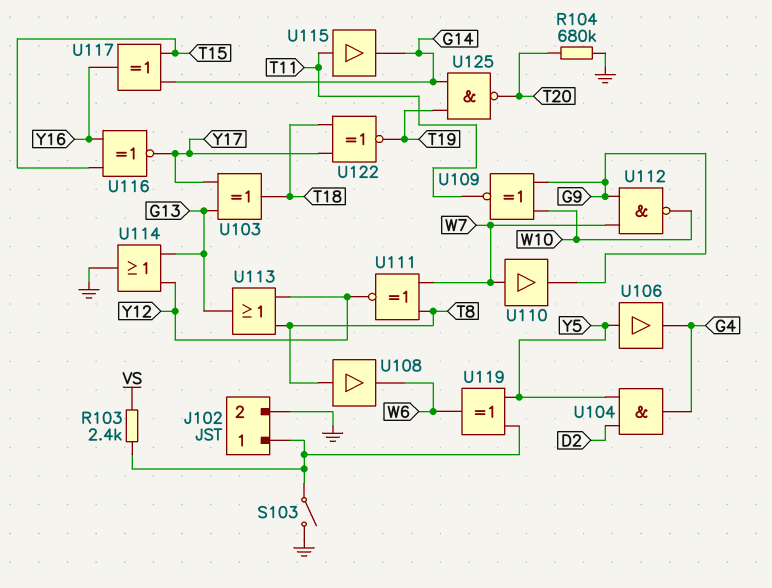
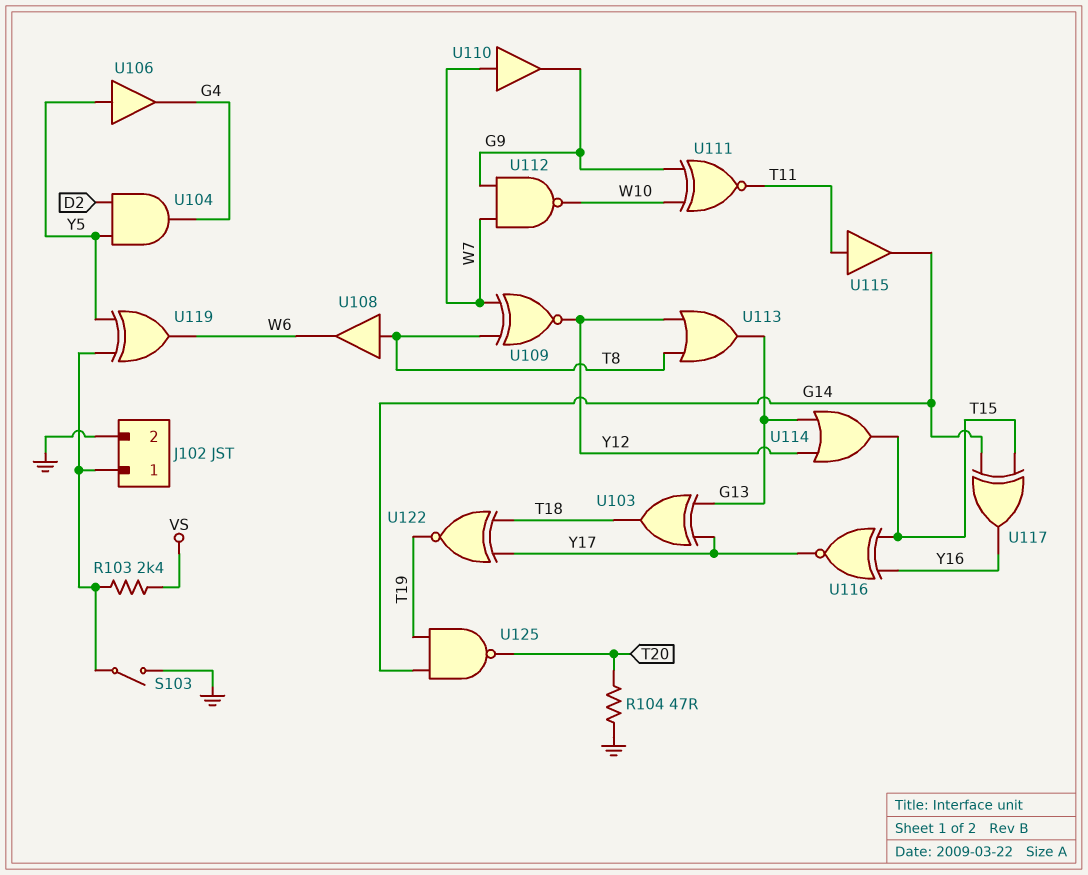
R104: 680k (GND, T20) -> 47 (GND, T20)
U109: XNOR (in G9, in W10, out T11) -> XNOR (in T8, in W7, out Y12)
U111: XNOR (in T8, in W7, out Y12) -> XNOR (in G9, in W10, out T11)
U114: OR (in G13, in Y12, out GND) -> OR (in G13, in Y12, out T15)

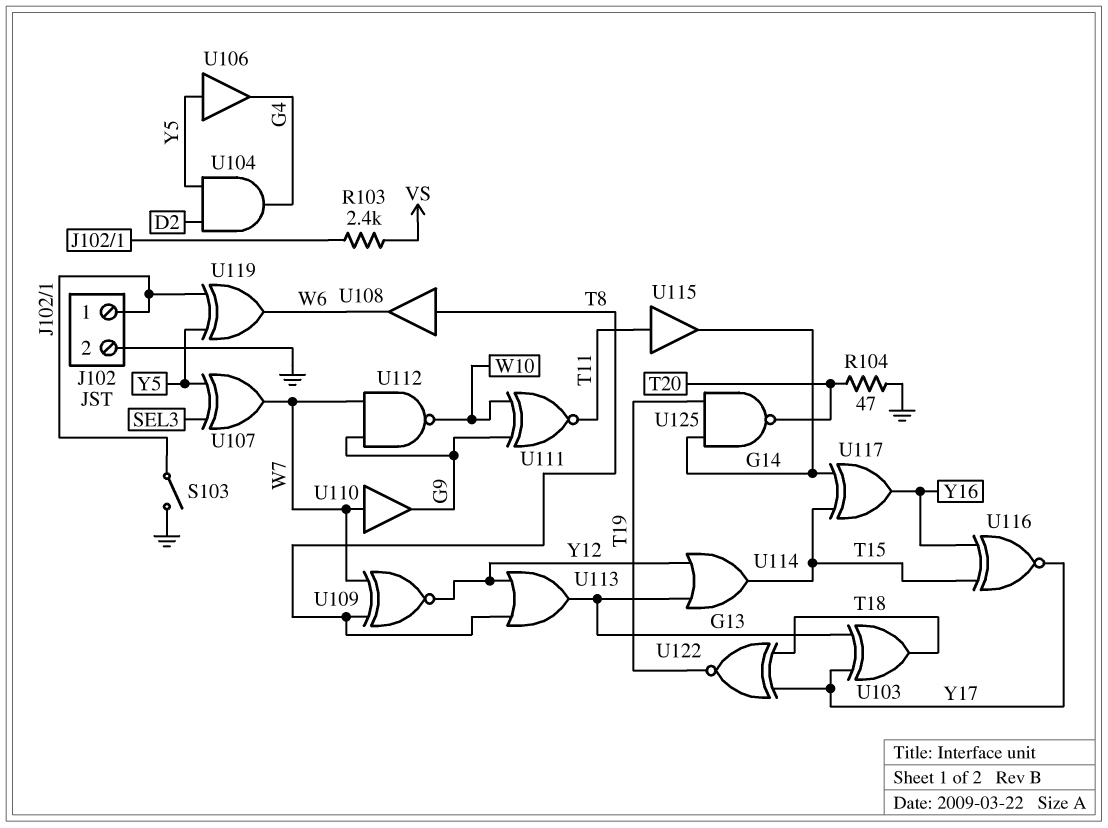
U107: none -> XOR (in SEL3, in Y5, out W7)

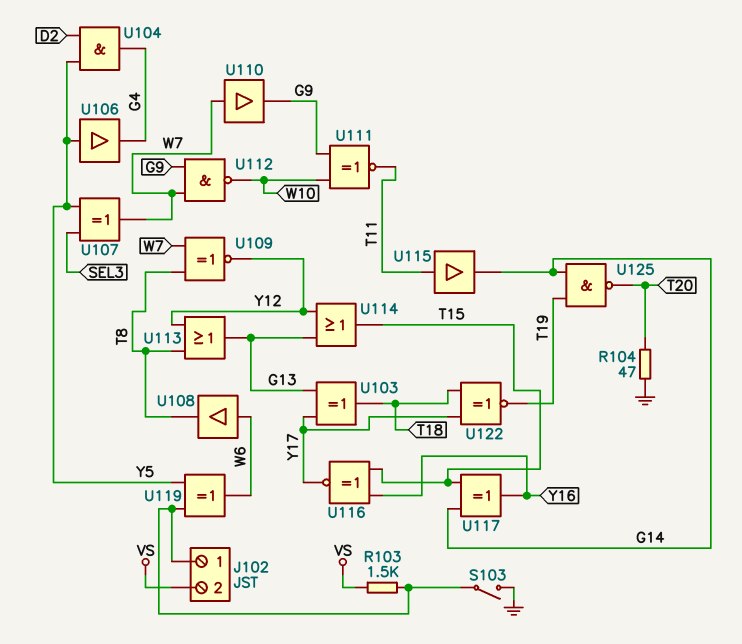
J102 pin 2: GND -> VS
R103: 2.4k (J102/1, VS) -> 1.5k (J102/1, VS)
U108: buffer (in T8, out W6) -> buffer (in W6, out T8)

